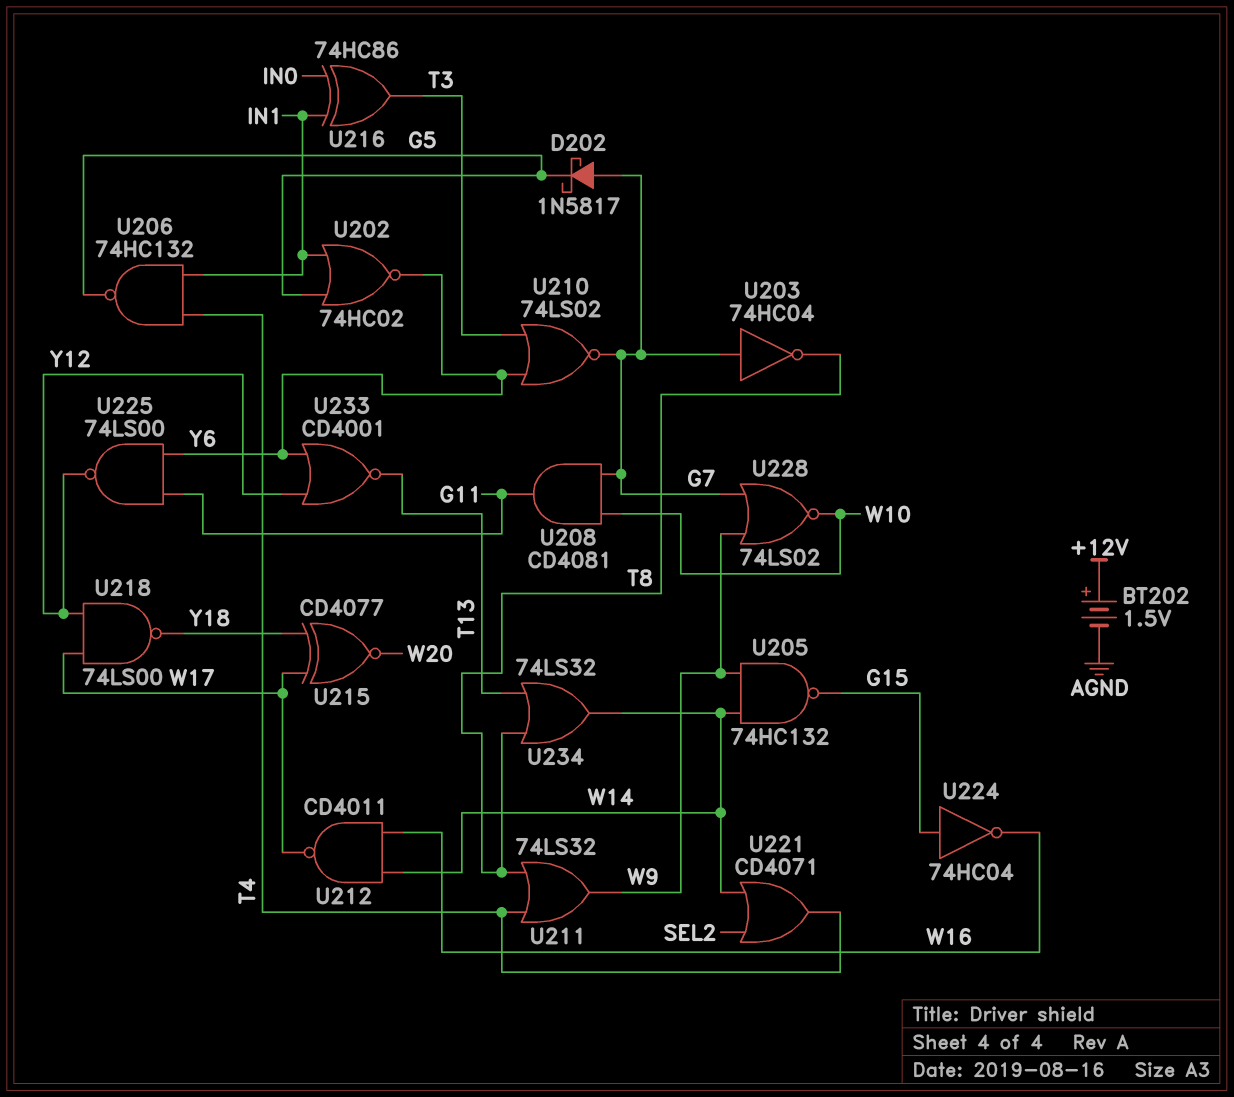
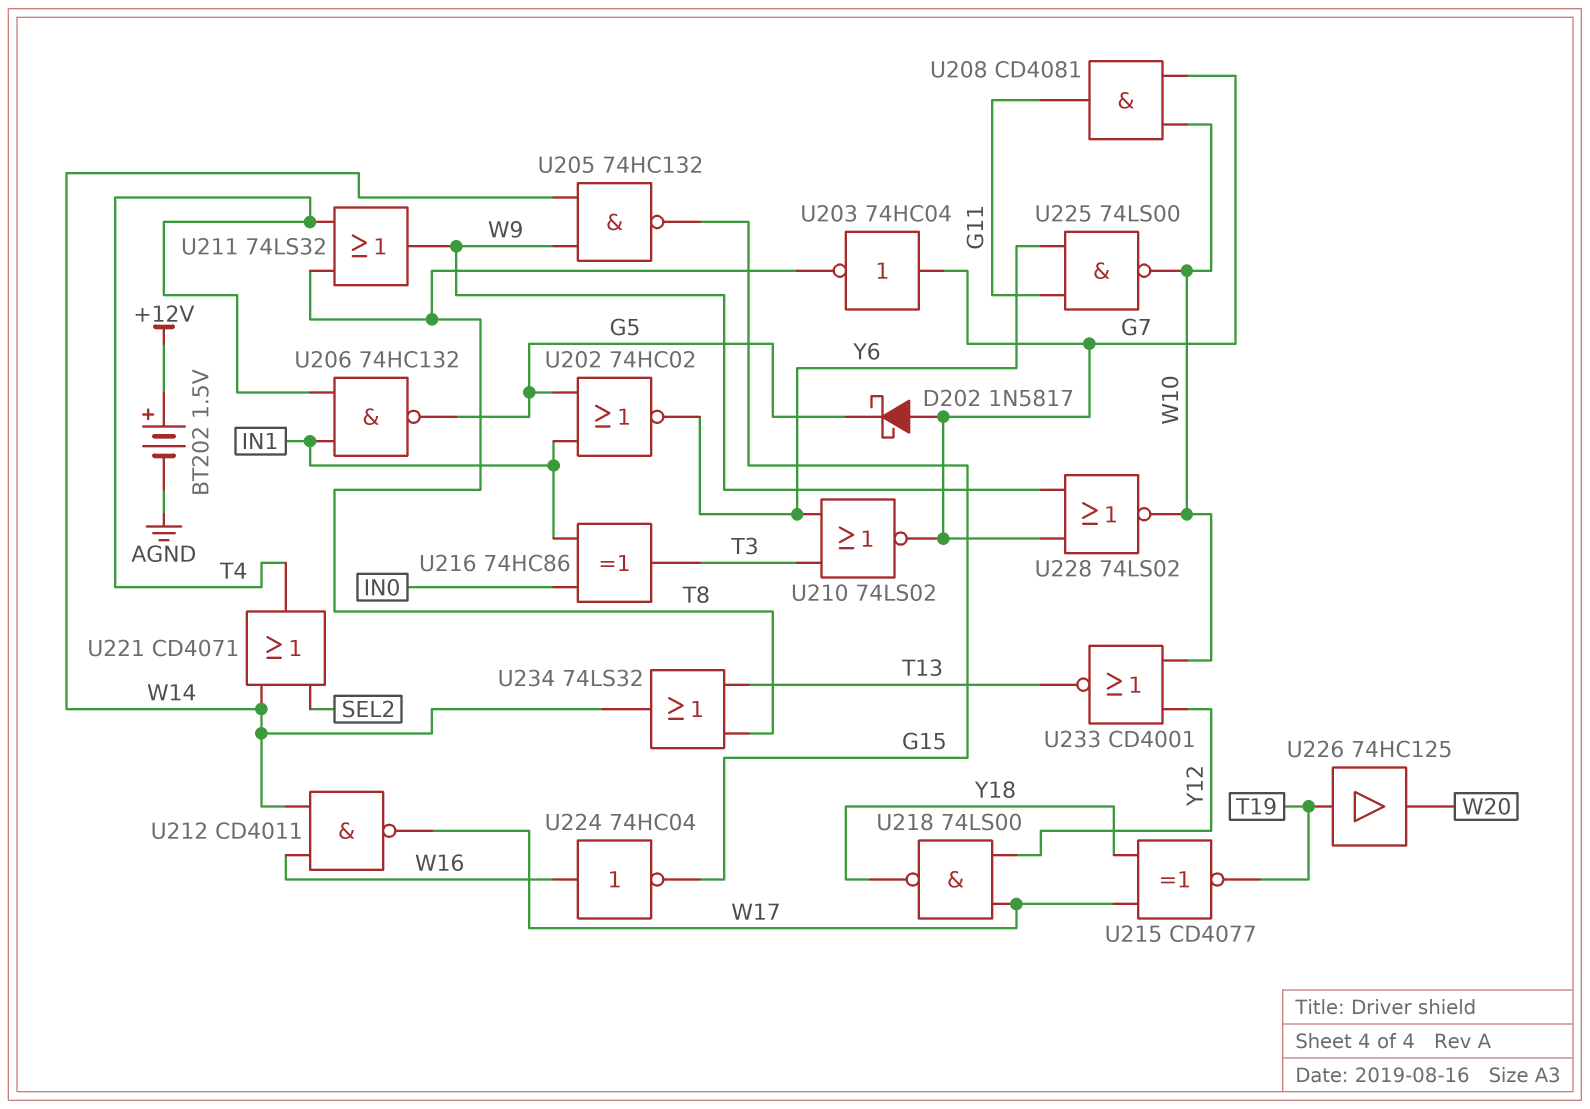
U215: XNOR CD4077 (in W17, in Y18, out W20) -> XNOR CD4077 (in W17, in Y18, out T19)
U224: NOT 74HC04 (in G15, out W16) -> NOT 74HC04 (in W16, out G15)
U225: NAND 74LS00 (in G11, in Y6, out Y12) -> NAND 74LS00 (in G11, in Y6, out W10)
U226: none -> buffer 74HC125 (in T19, out W20)
U233: NOR CD4001 (in Y6, in Y12, out T13) -> NOR CD4001 (in W10, in Y12, out T13)

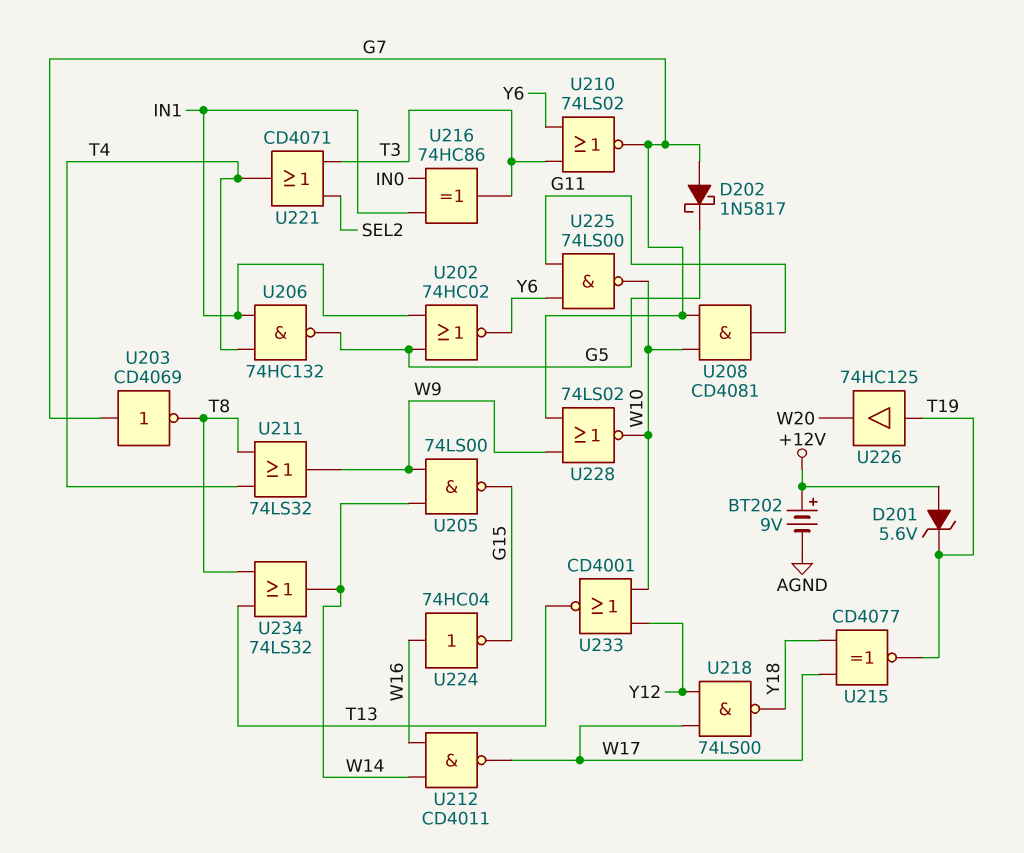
BT202: 1.5V (plus +12V, minus AGND) -> 9V (plus +12V, minus AGND)
D201: none -> zener 5.6V (A +12V, K T19)
U203: NOT 74HC04 (in G7, out T8) -> NOT CD4069 (in G7, out T8)
U205: NAND 74HC132 (in W9, in W14, out G15) -> NAND 74LS00 (in W9, in W14, out G15)
U221: OR CD4071 (in SEL2, in W14, out T4) -> OR CD4071 (in SEL2, in T3, out T4)

